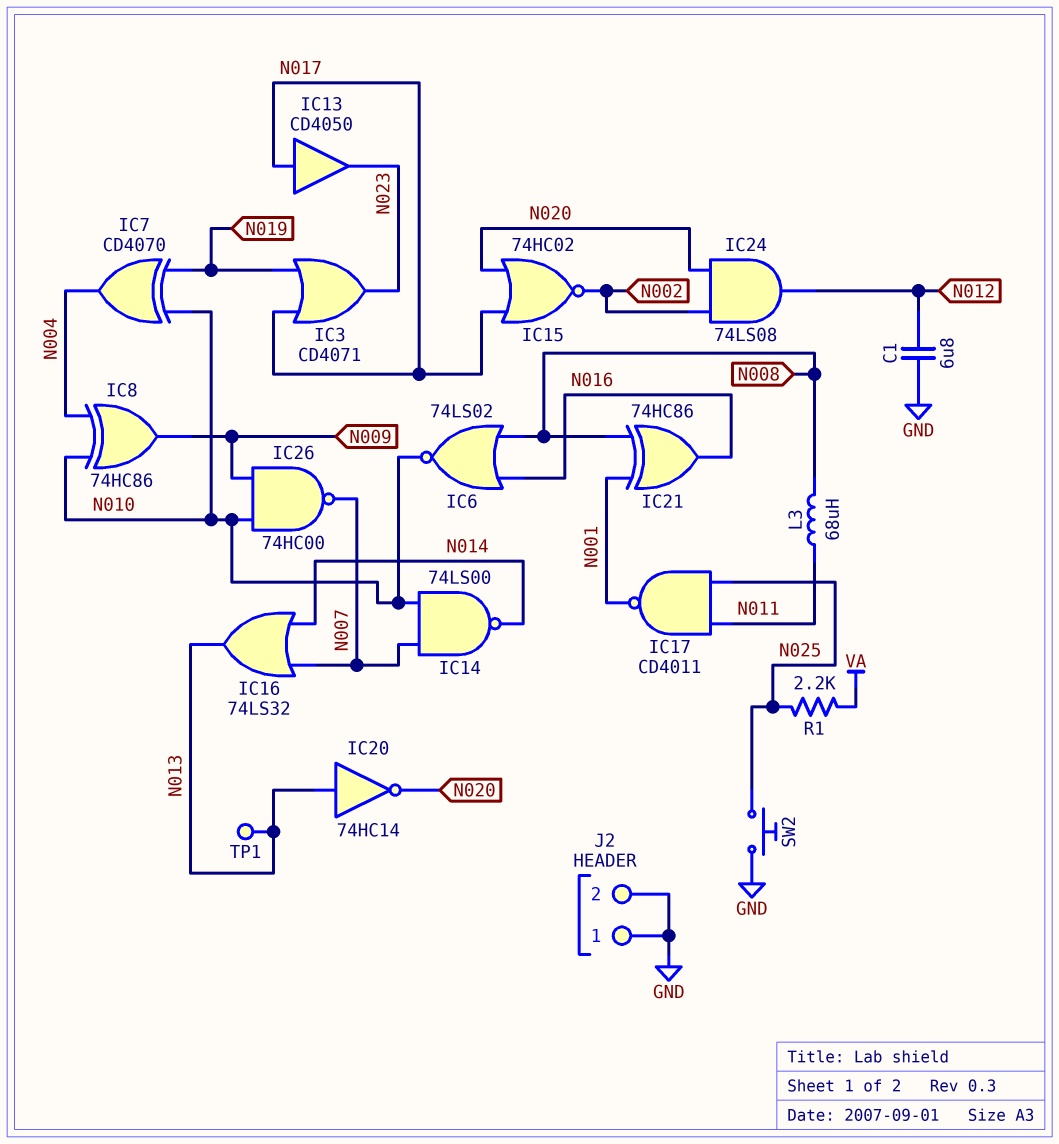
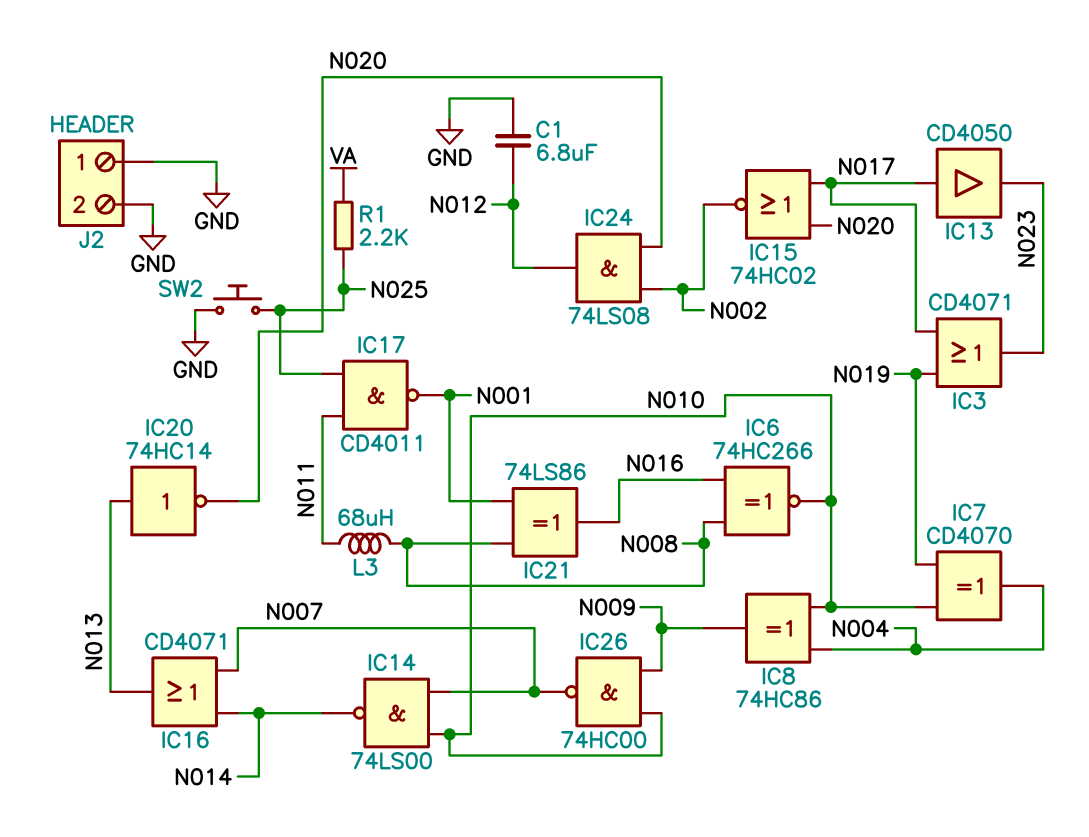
IC6: NOR 74LS02 (in N008, in N016, out N010) -> XNOR 74HC266 (in N008, in N016, out N010)
IC16: OR 74LS32 (in N007, in N014, out N013) -> OR CD4071 (in N007, in N014, out N013)
IC21: XOR 74HC86 (in N001, in N008, out N016) -> XOR 74LS86 (in N001, in N008, out N016)
TP1: test point (N013) -> none

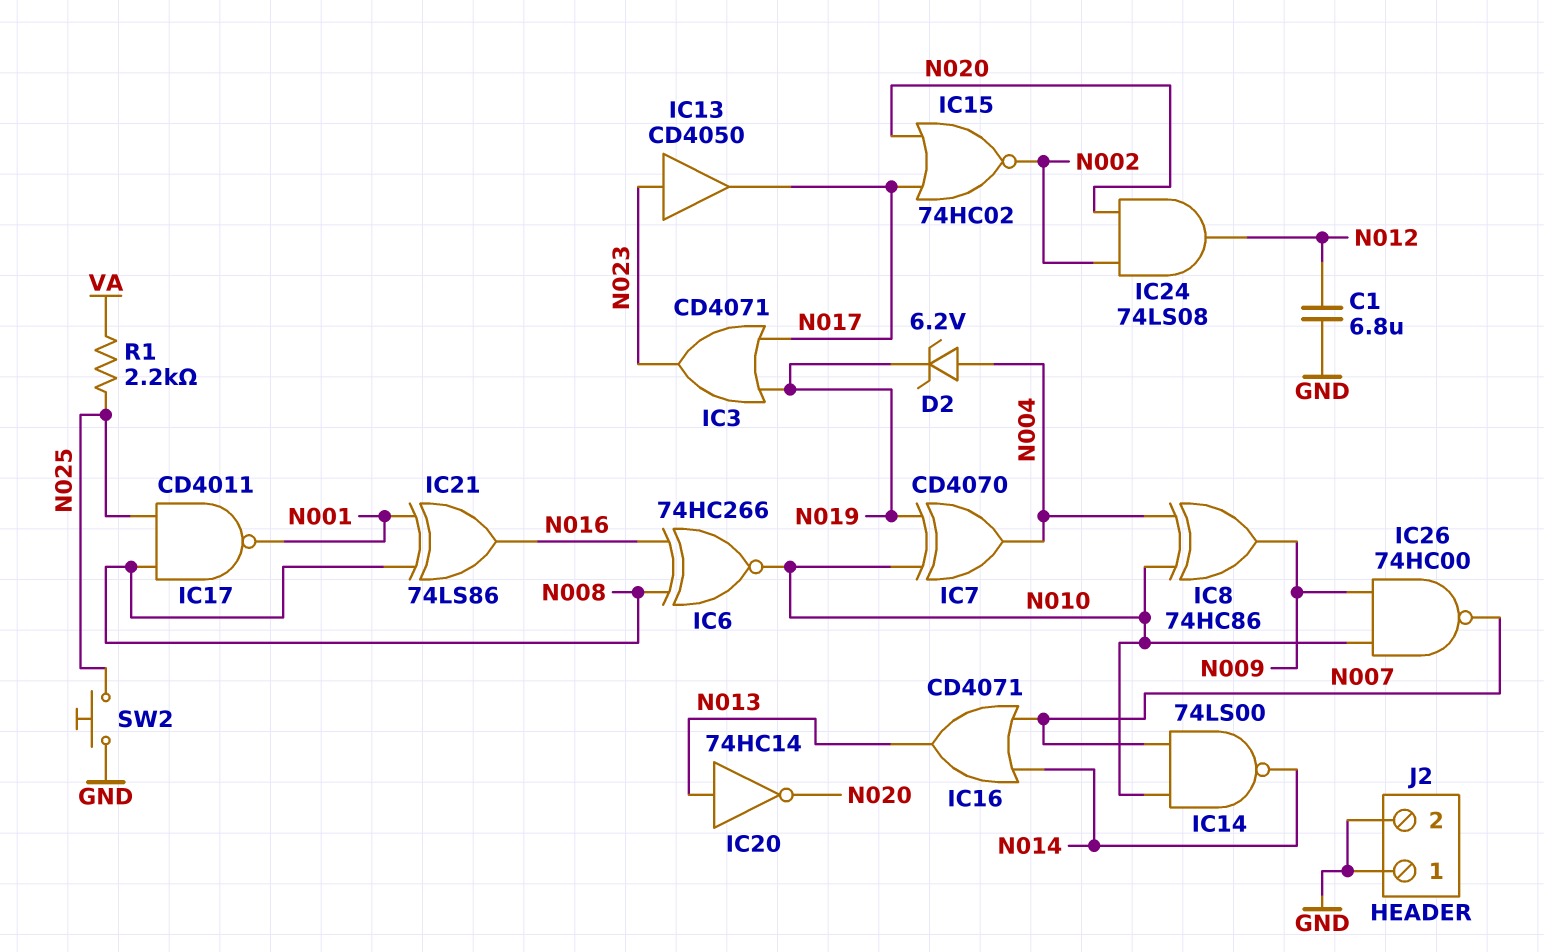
D2: none -> zener 6.2V (A N004, K N019)
IC13: buffer CD4050 (in N017, out N023) -> buffer CD4050 (in N023, out N017)
IC17: NAND CD4011 (in N011, in N025, out N001) -> NAND CD4011 (in N008, in N025, out N001)
L3: 68uH (N008, N011) -> none

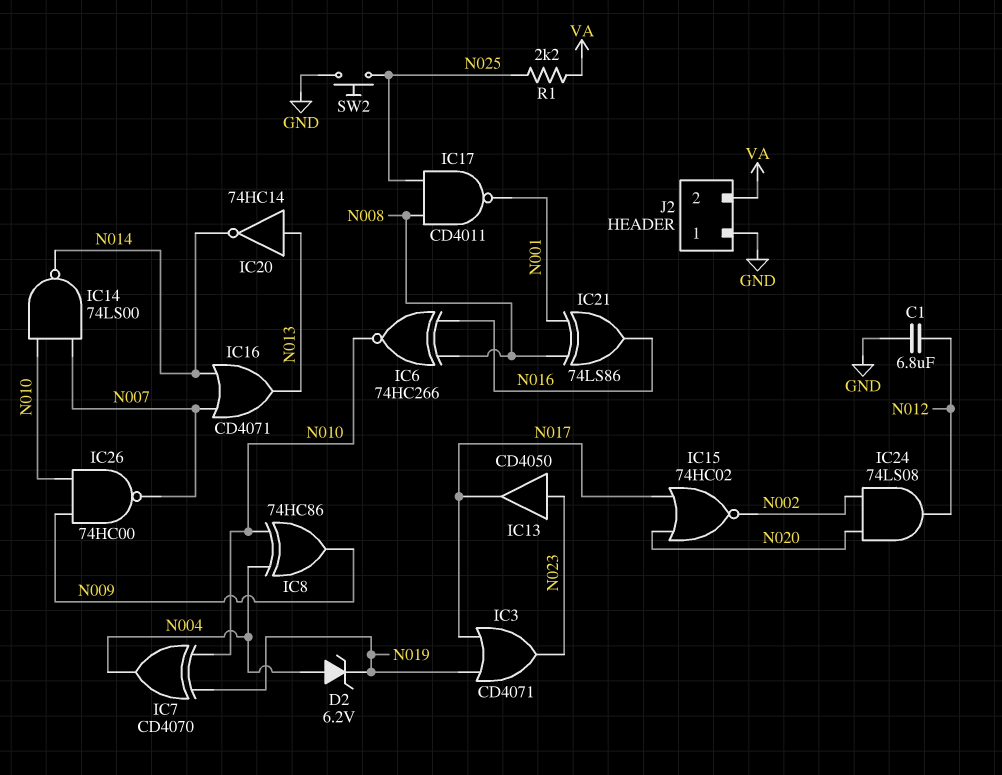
IC20: NOT 74HC14 (in N013, out N020) -> NOT 74HC14 (in N013, out N014)
J2 pin 2: GND -> VA

